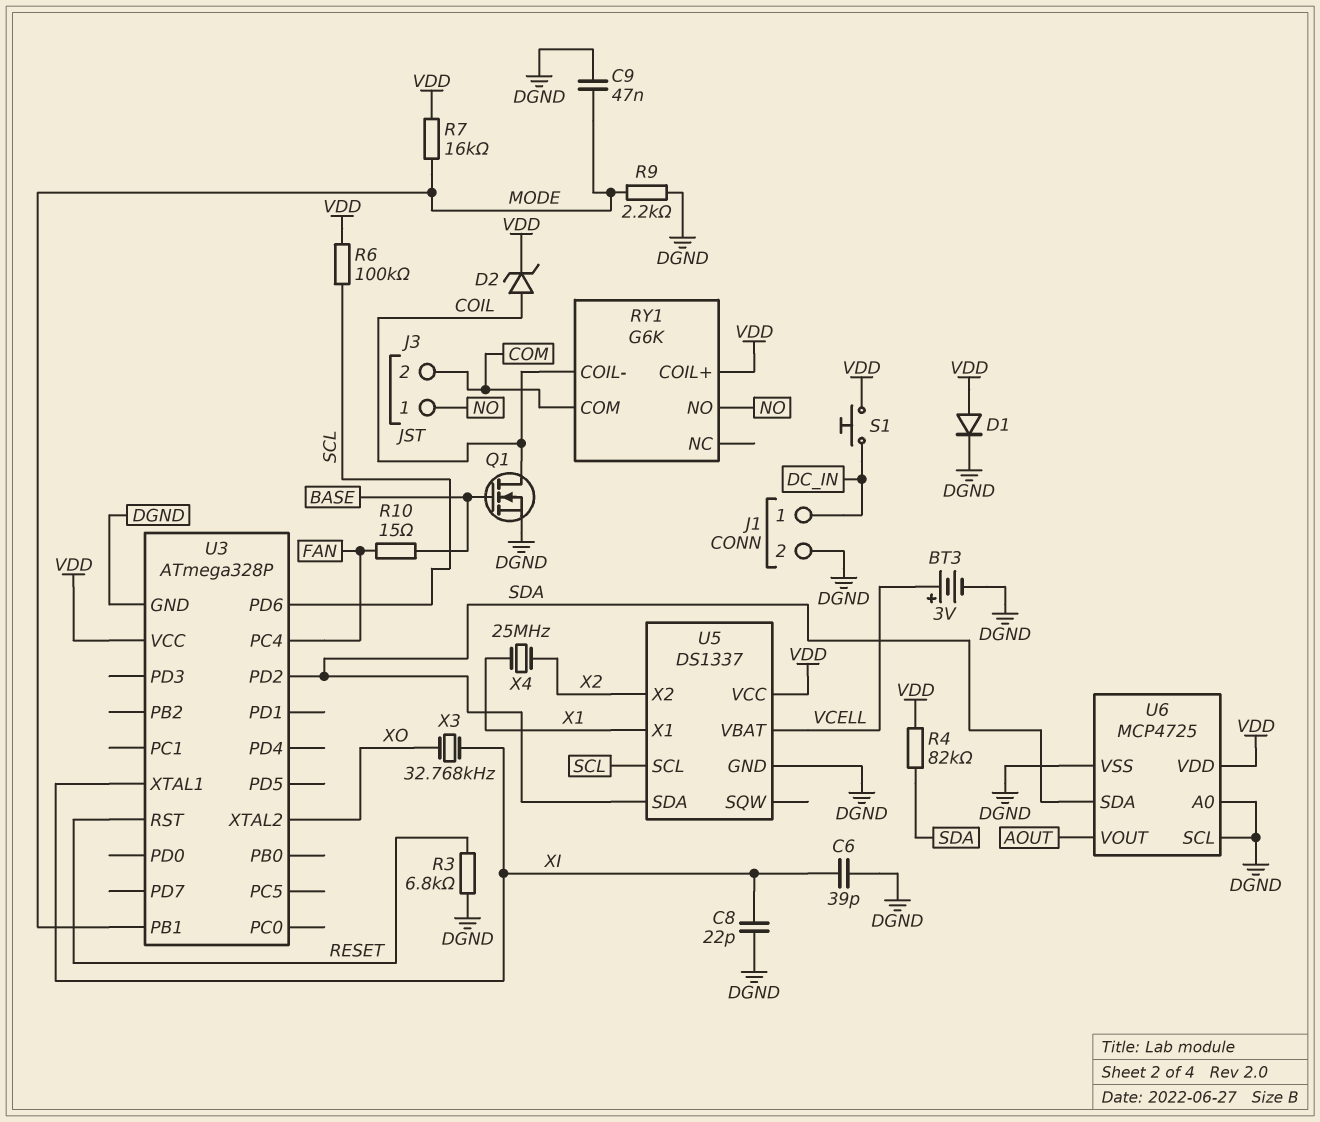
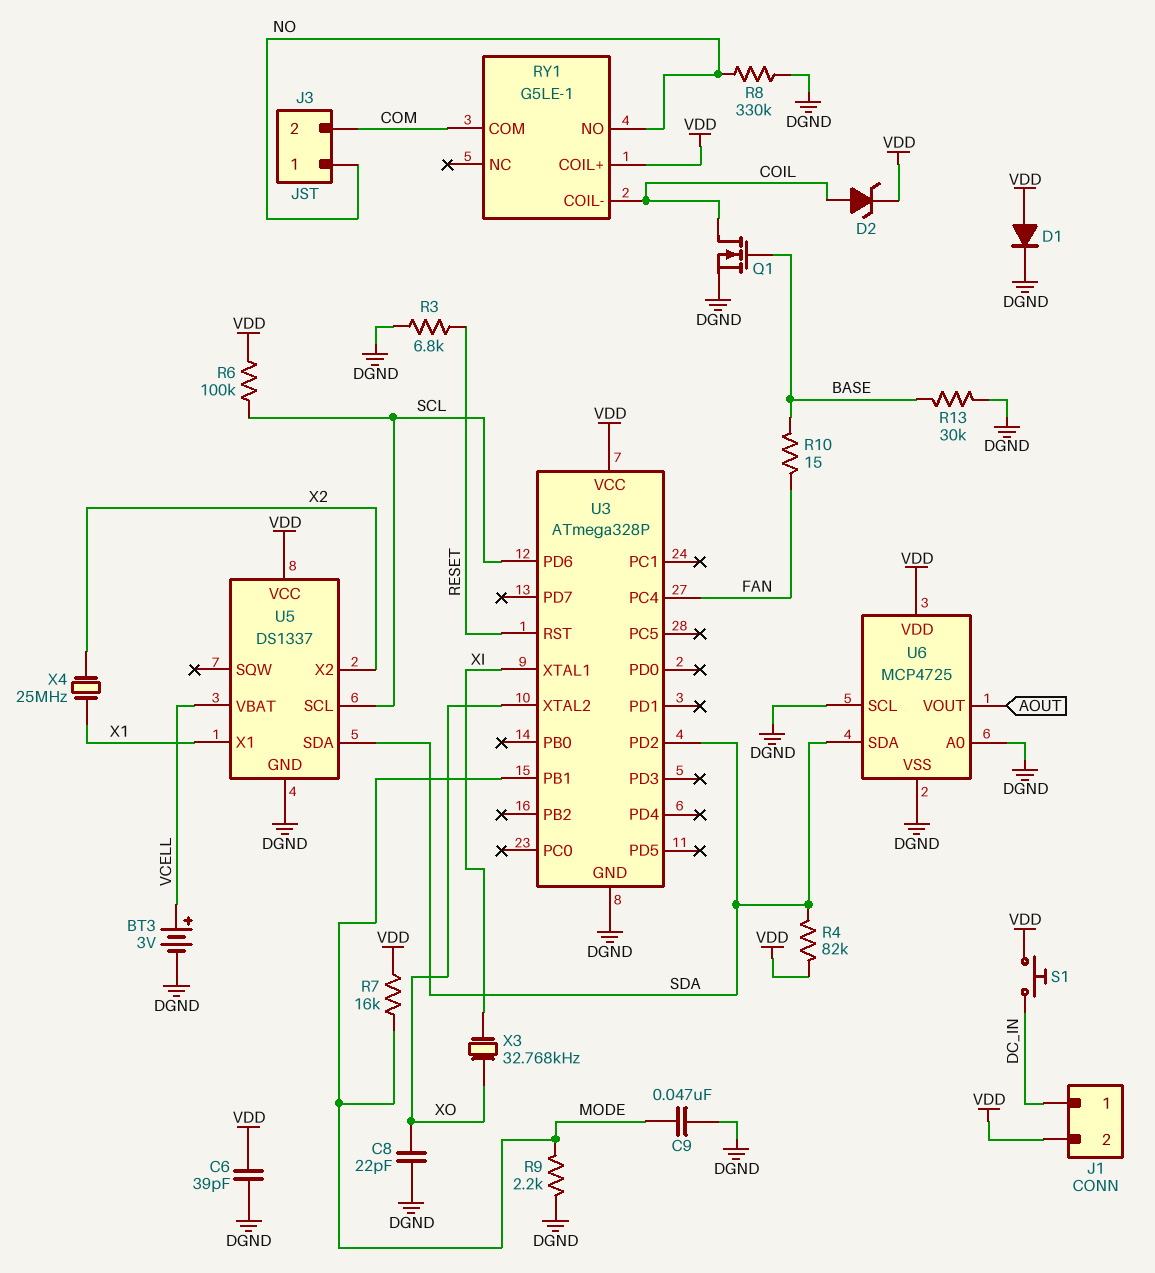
C6: 39pF (DGND, XI) -> 39pF (DGND, VDD)
C8: 22pF (DGND, XI) -> 22pF (DGND, XO)
J1 pin 2: DGND -> VDD
R8: none -> 330k (DGND, NO)
R13: none -> 30k (BASE, DGND)
RY1: G6K -> G5LE-1

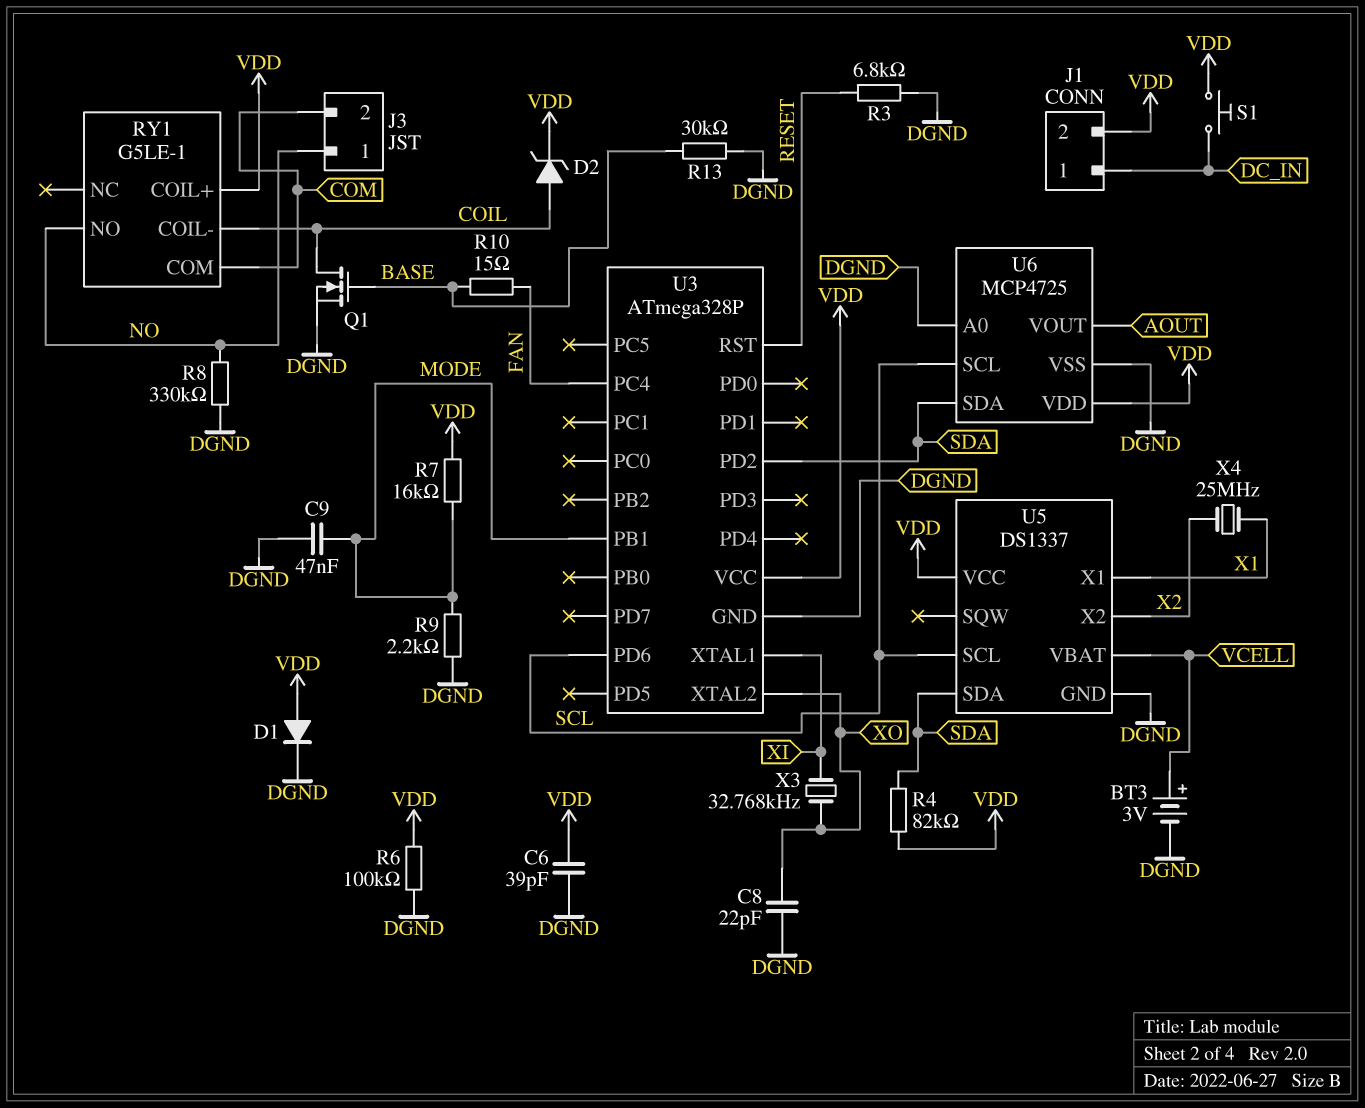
R6: 100k (SCL, VDD) -> 100k (DGND, VDD)
U6 pin SCL: DGND -> SCL

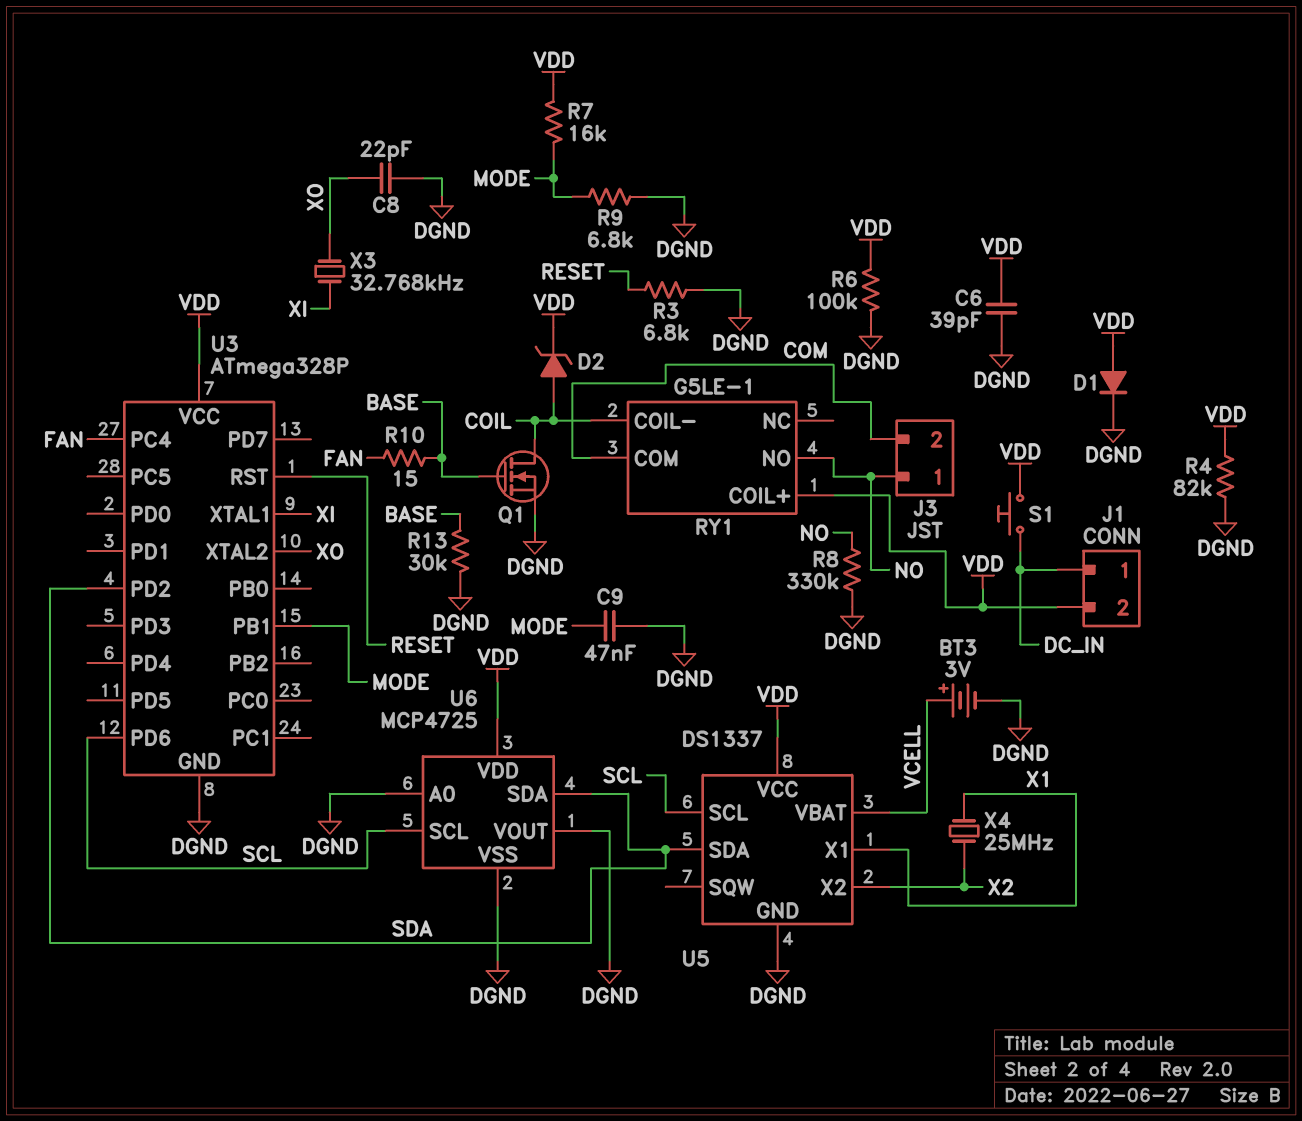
R4: 82k (SDA, VDD) -> 82k (DGND, VDD)
R9: 2.2k (DGND, MODE) -> 6.8k (DGND, MODE)
U6 pin VOUT: AOUT -> DGND

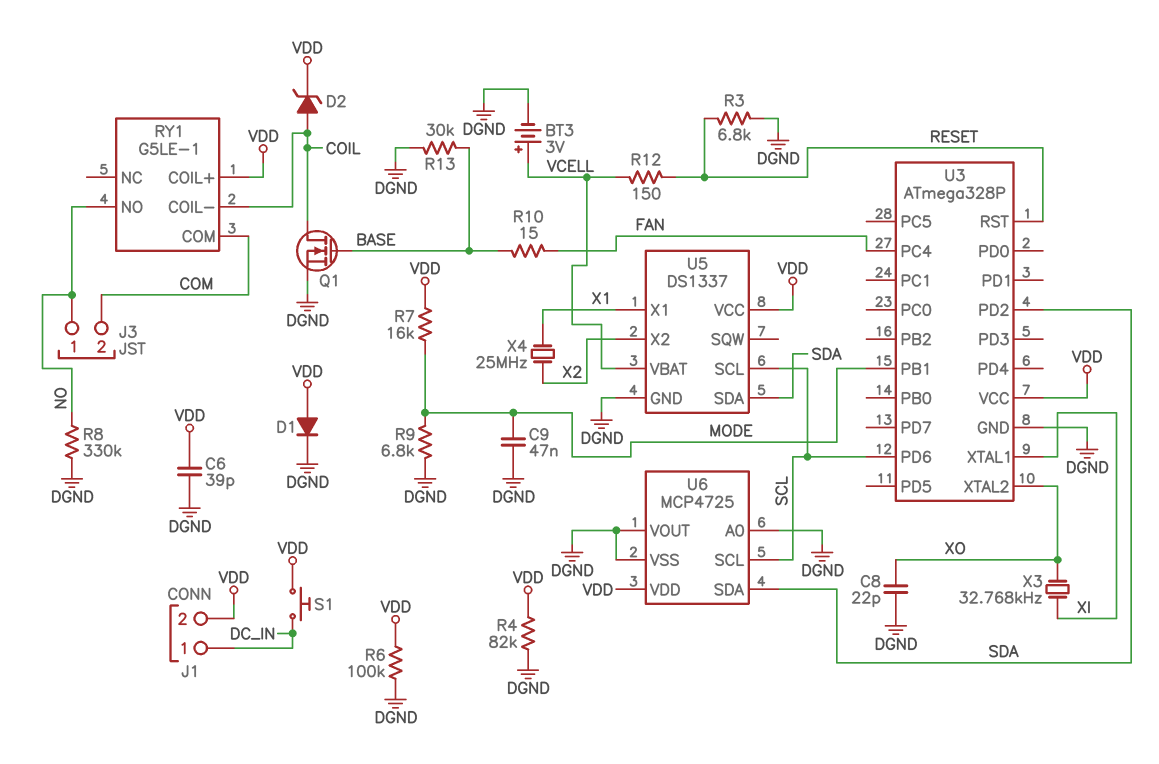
R12: none -> 150 (RESET, VCELL)

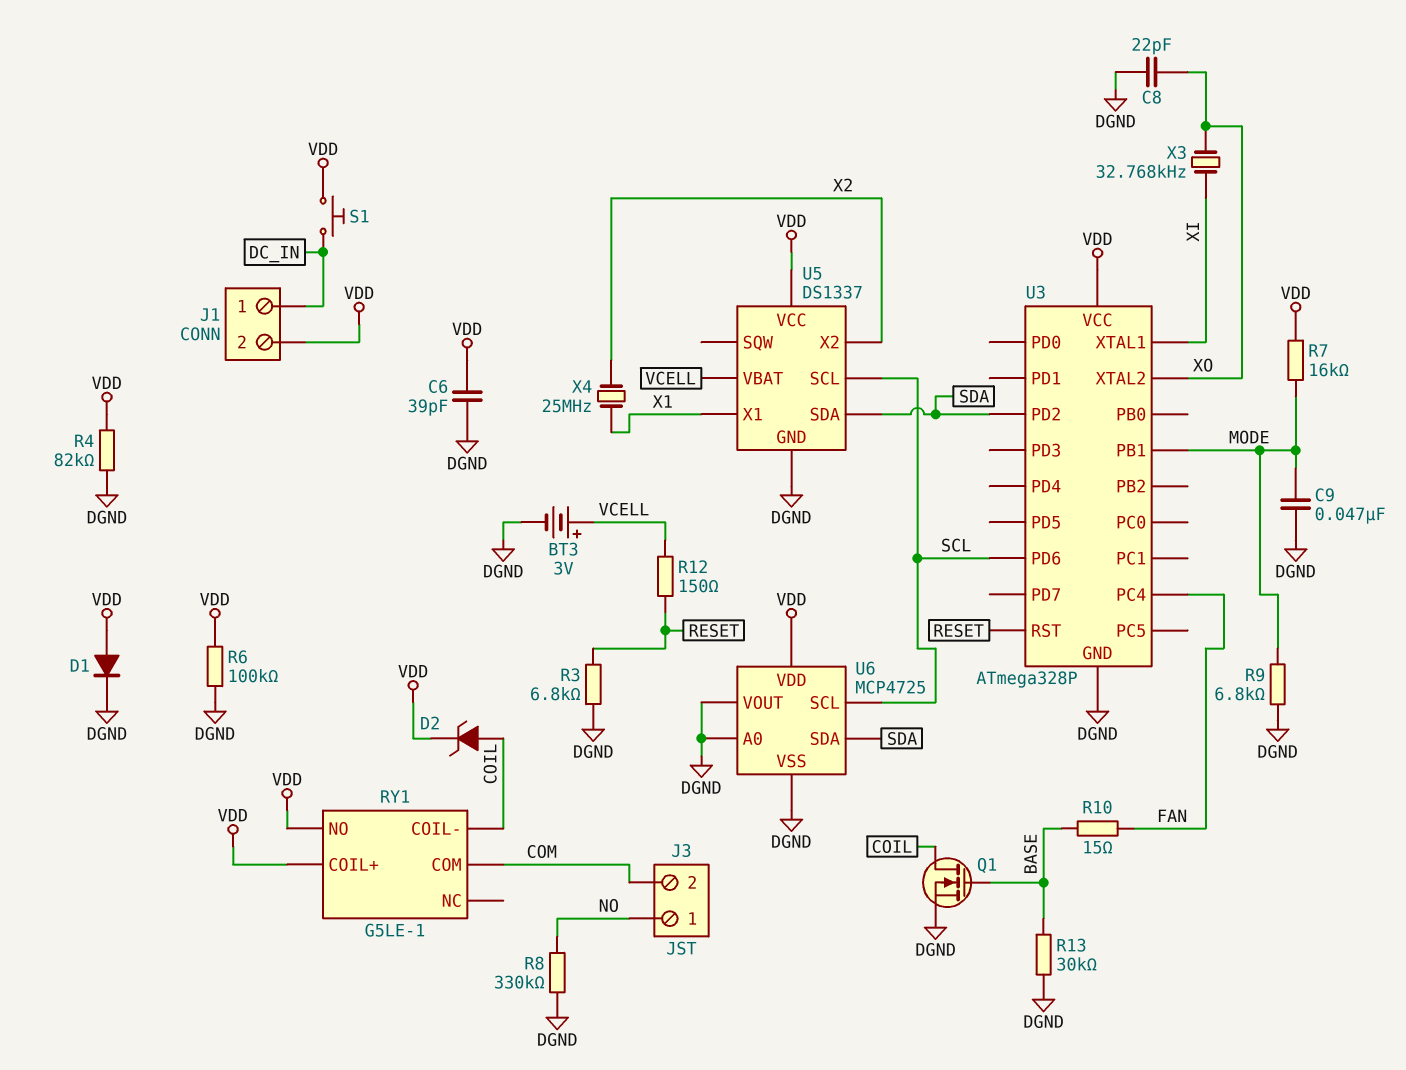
RY1 pin NO: NO -> VDD

